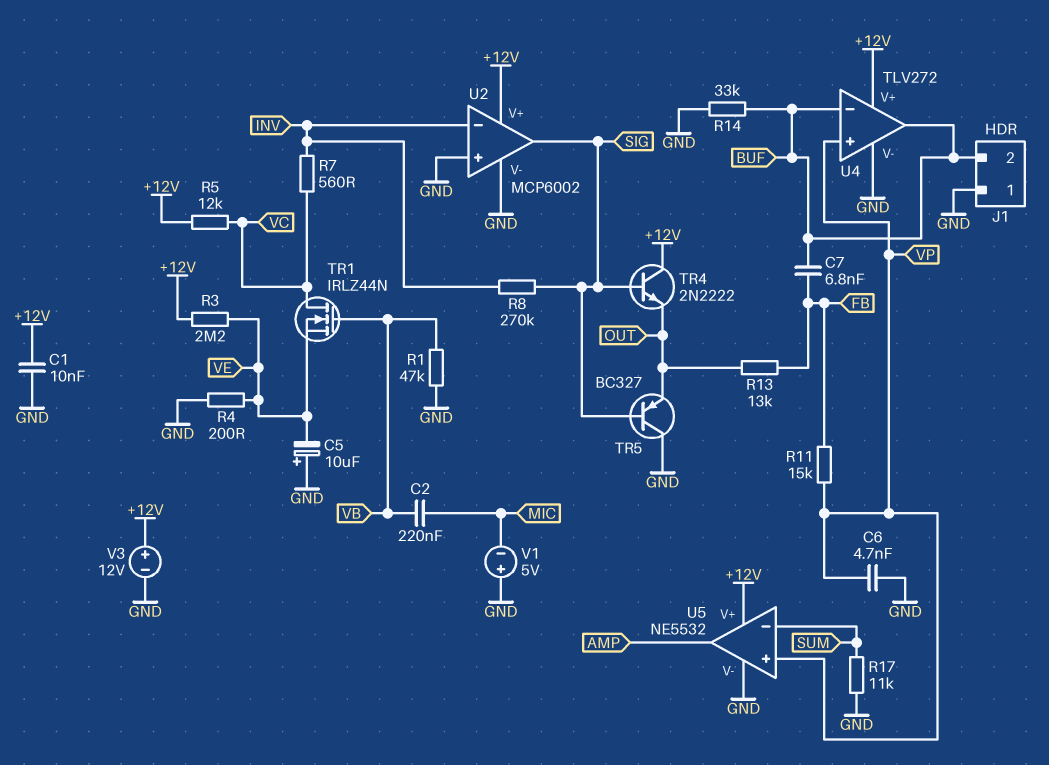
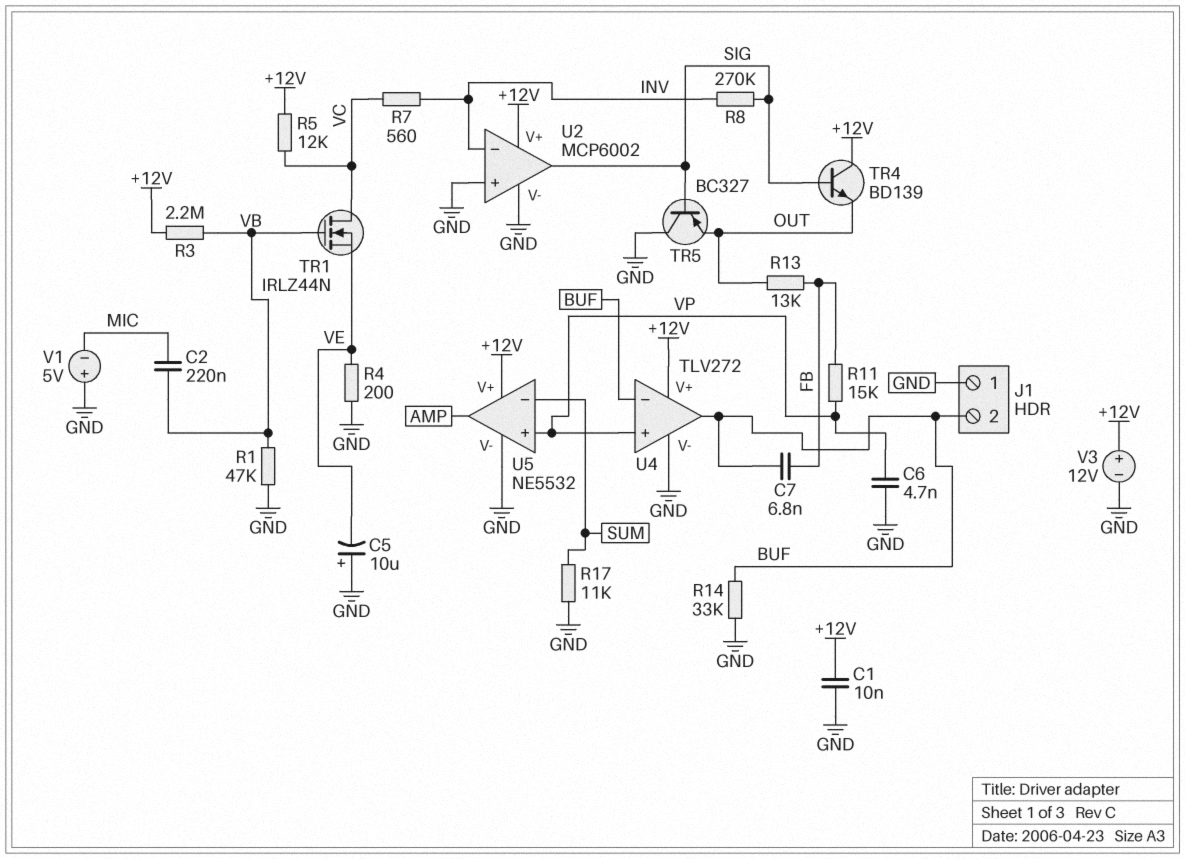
R3: 2.2M (+12V, VE) -> 2.2M (+12V, VB)
TR4: NPN 2N2222 (B SIG, C +12V, E OUT) -> NPN BD139 (B SIG, C +12V, E OUT)

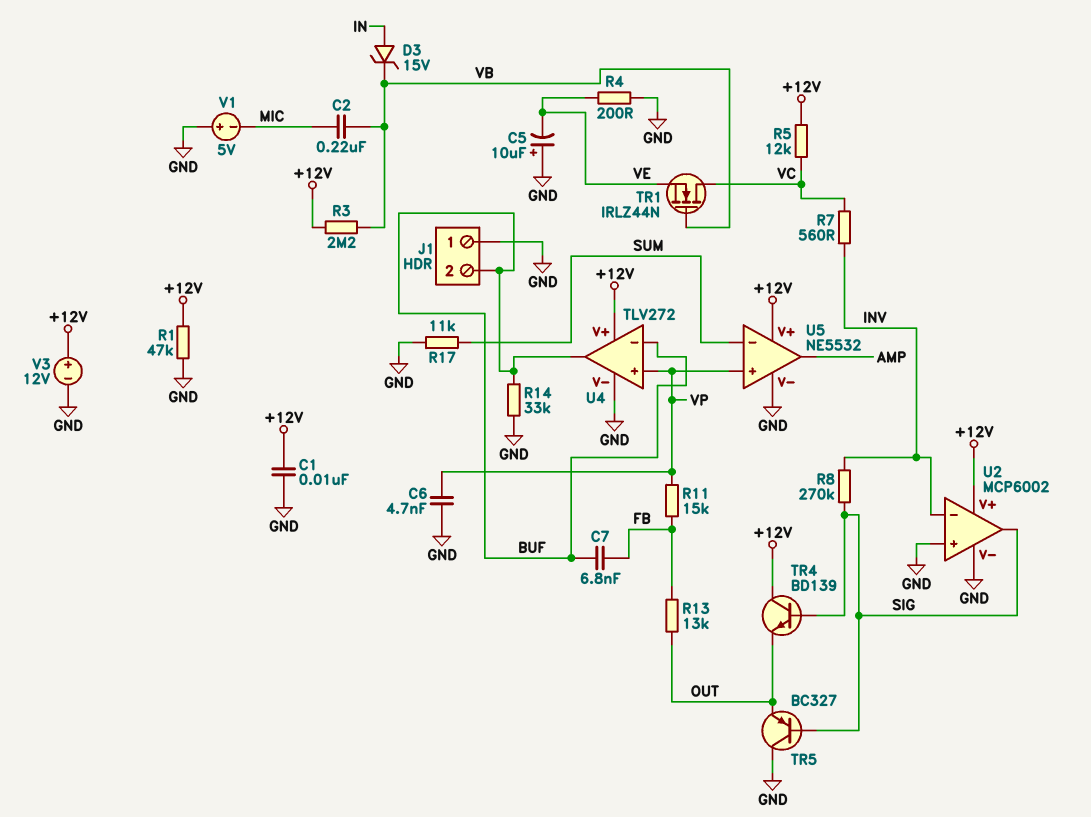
D3: none -> zener 15V (A IN, K VB)
R1: 47k (GND, VB) -> 47k (+12V, GND)

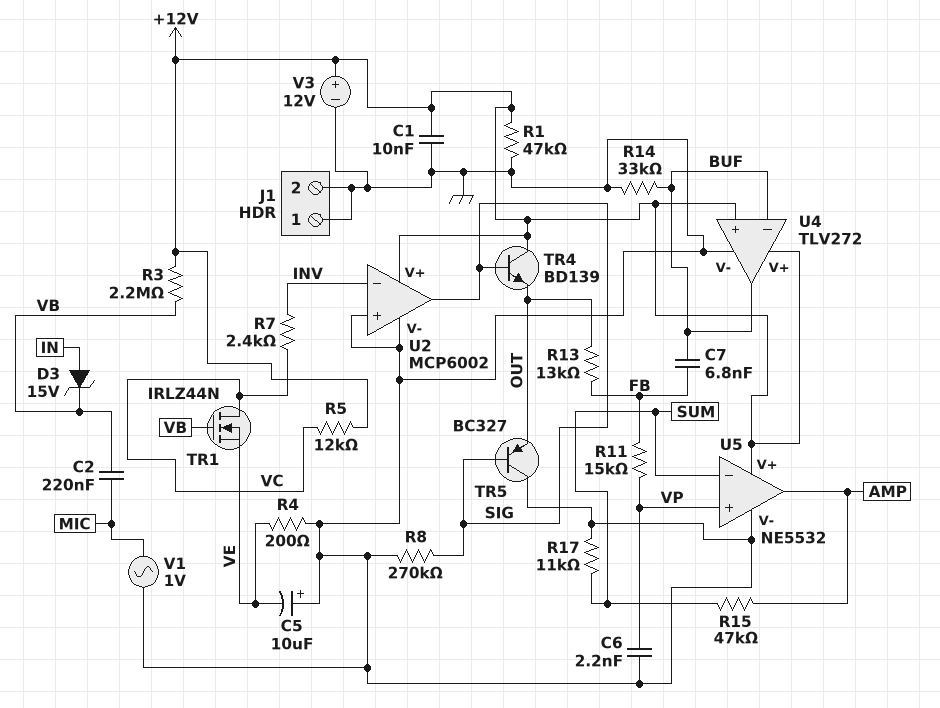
C6: 4.7nF (GND, VP) -> 2.2nF (GND, VP)
J1 pin 2: BUF -> GND
R7: 560 (INV, VC) -> 2.4k (INV, VC)
R8: 270k (INV, SIG) -> 270k (GND, SIG)
R15: none -> 47k (AMP, SUM)
U4 pin in+: VP -> +12V
V1: 5V (plus GND, minus MIC) -> AC 1V (GND, MIC)

